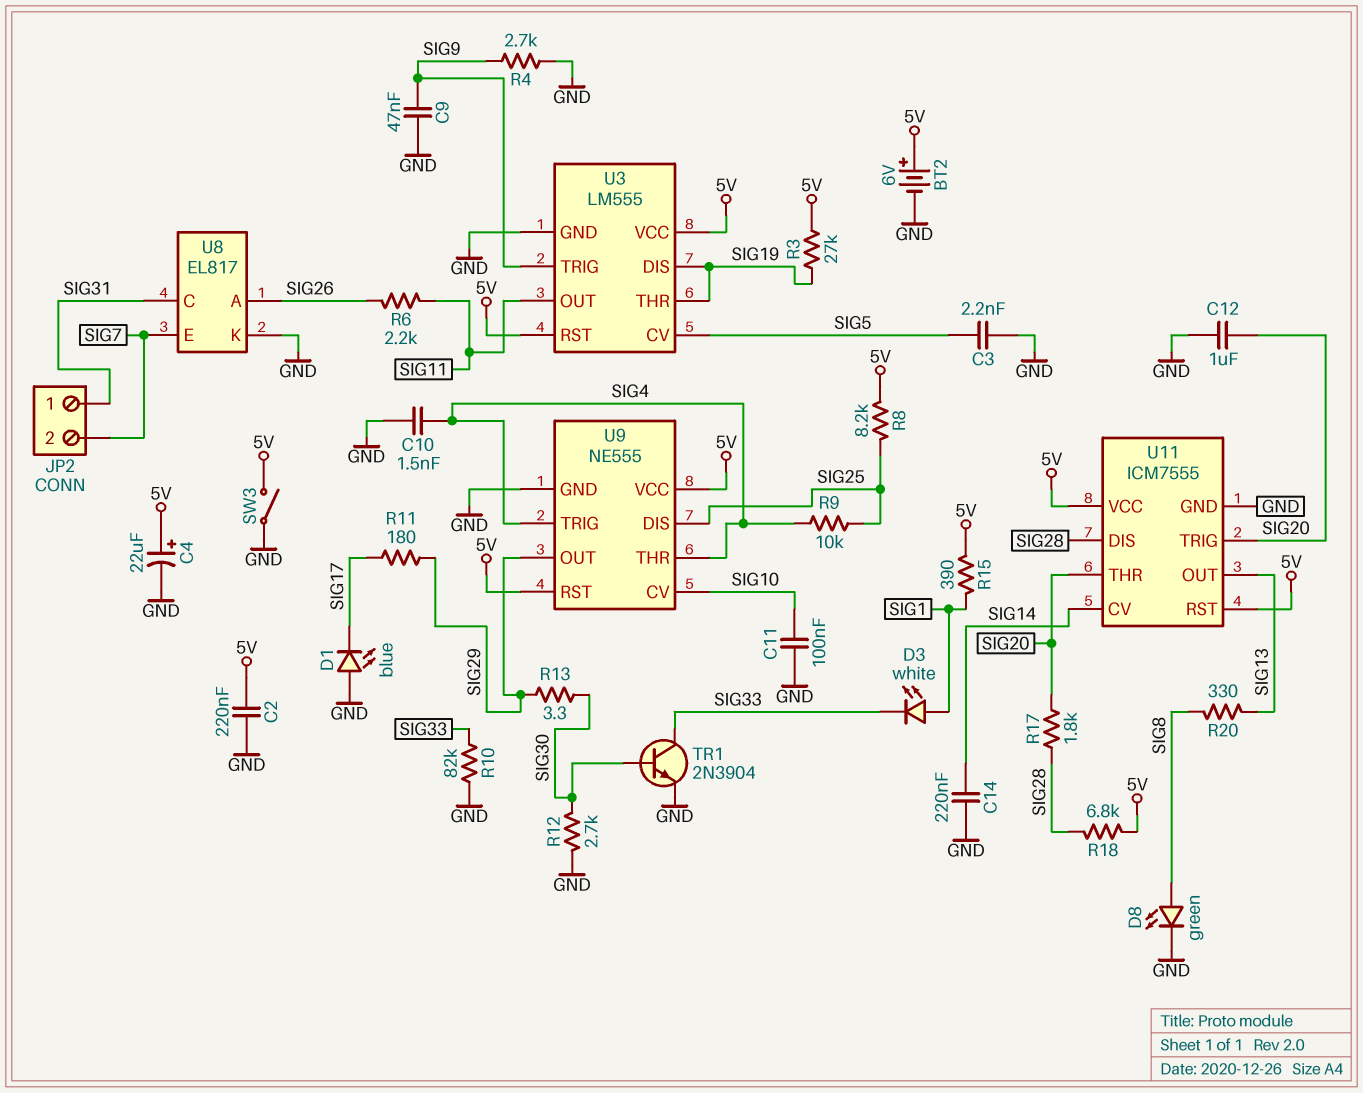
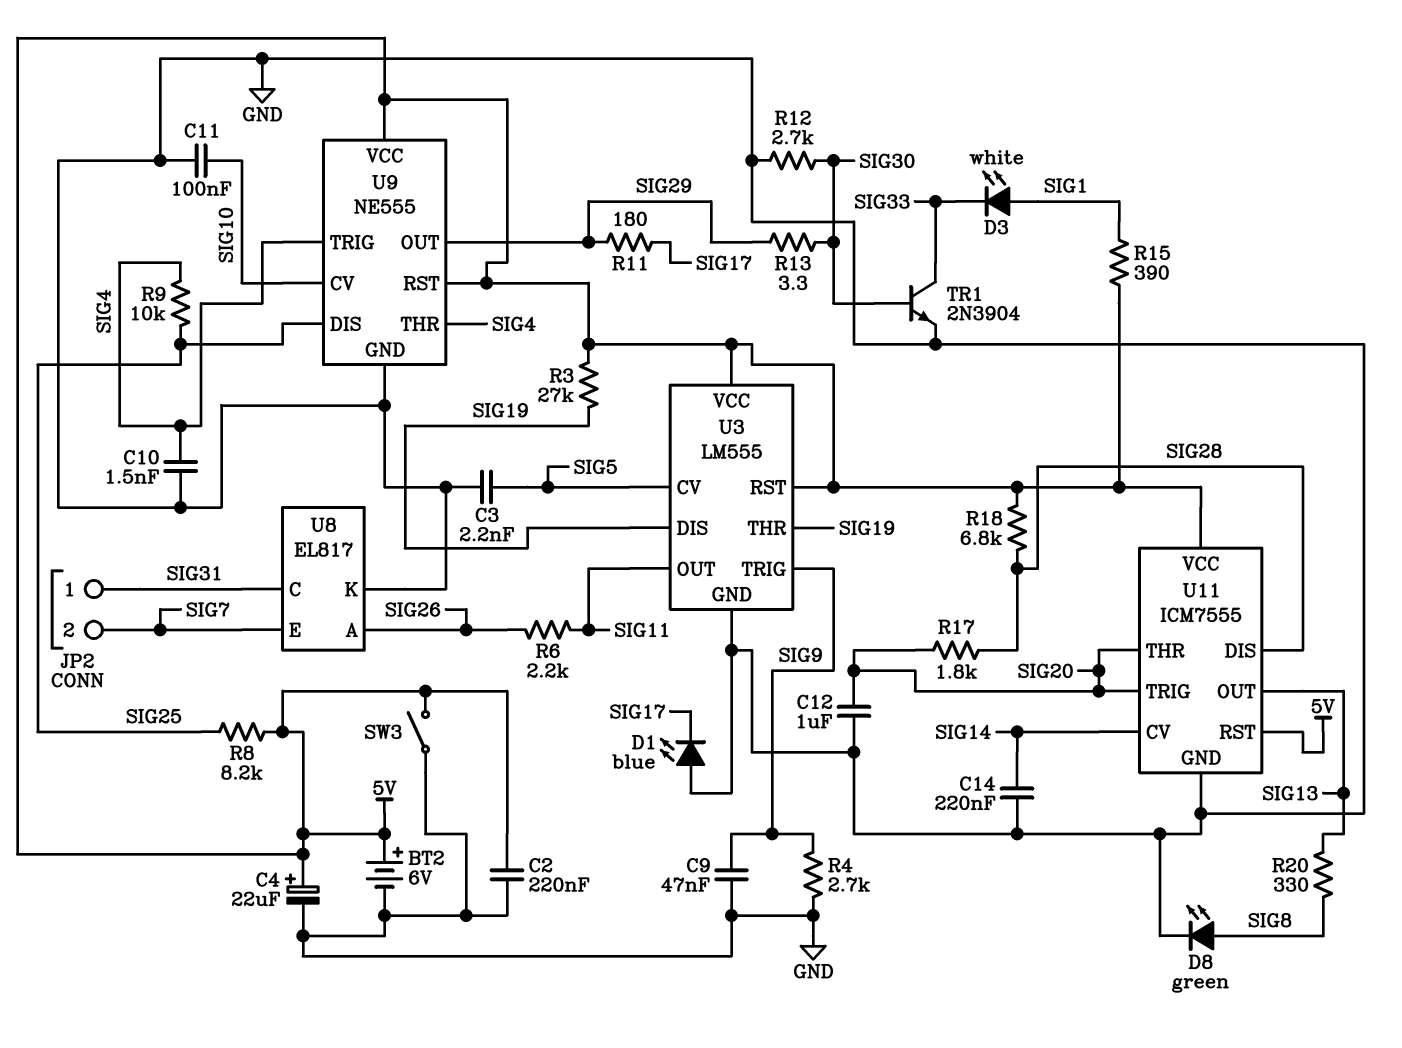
R10: 82k (GND, SIG33) -> none

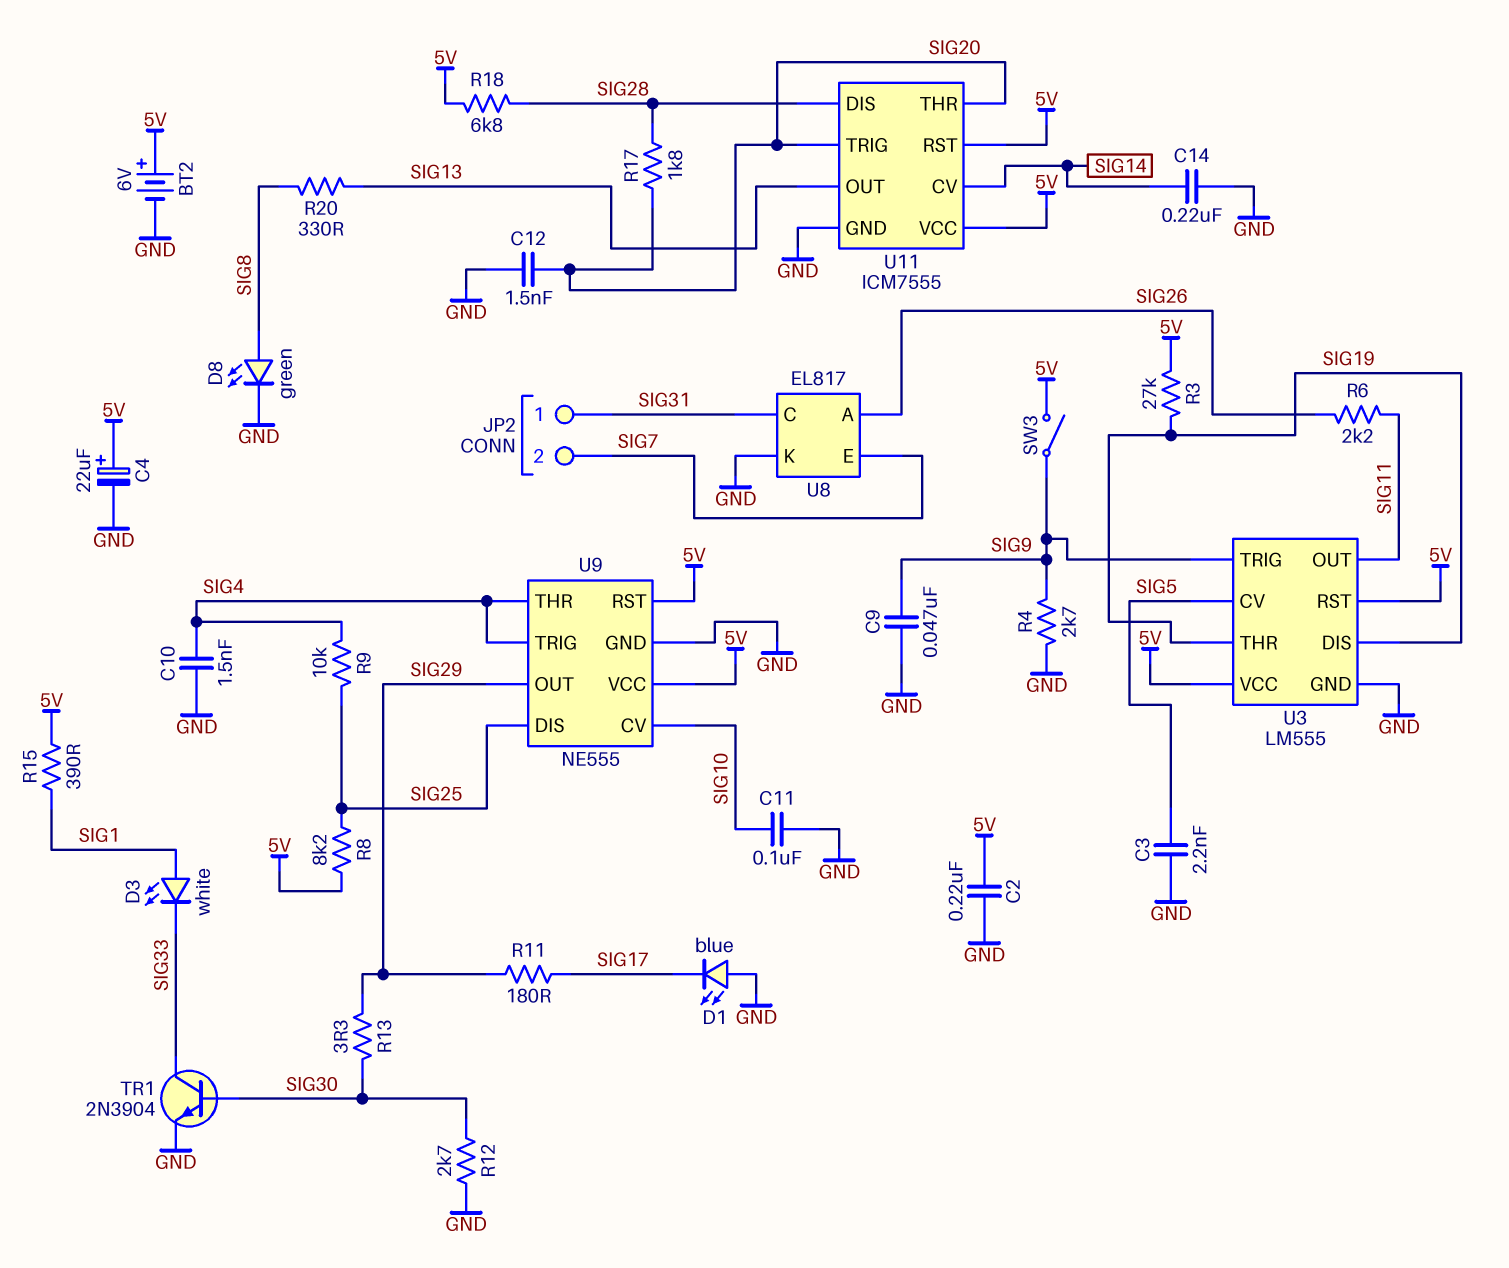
C12: 1uF (GND, SIG20) -> 1.5nF (GND, SIG20)
SW3: switch (5V, GND) -> switch (5V, SIG9)

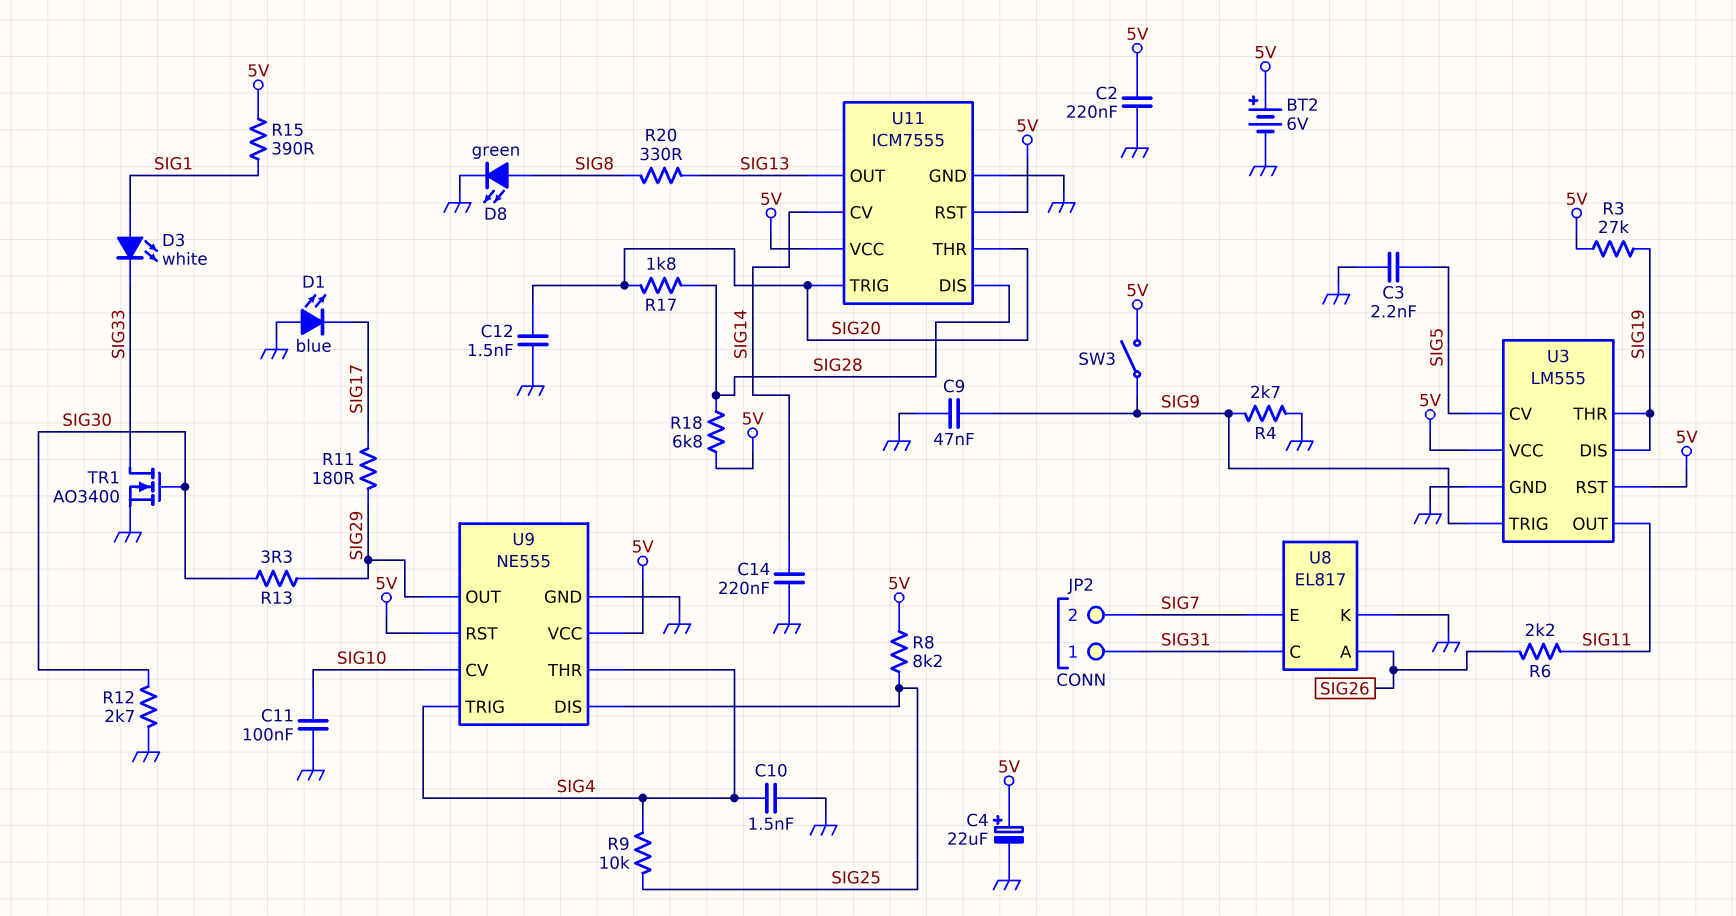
TR1: NPN 2N3904 (B SIG30, C SIG33, E GND) -> NMOS AO3400 (G SIG30, D SIG33, S GND)

